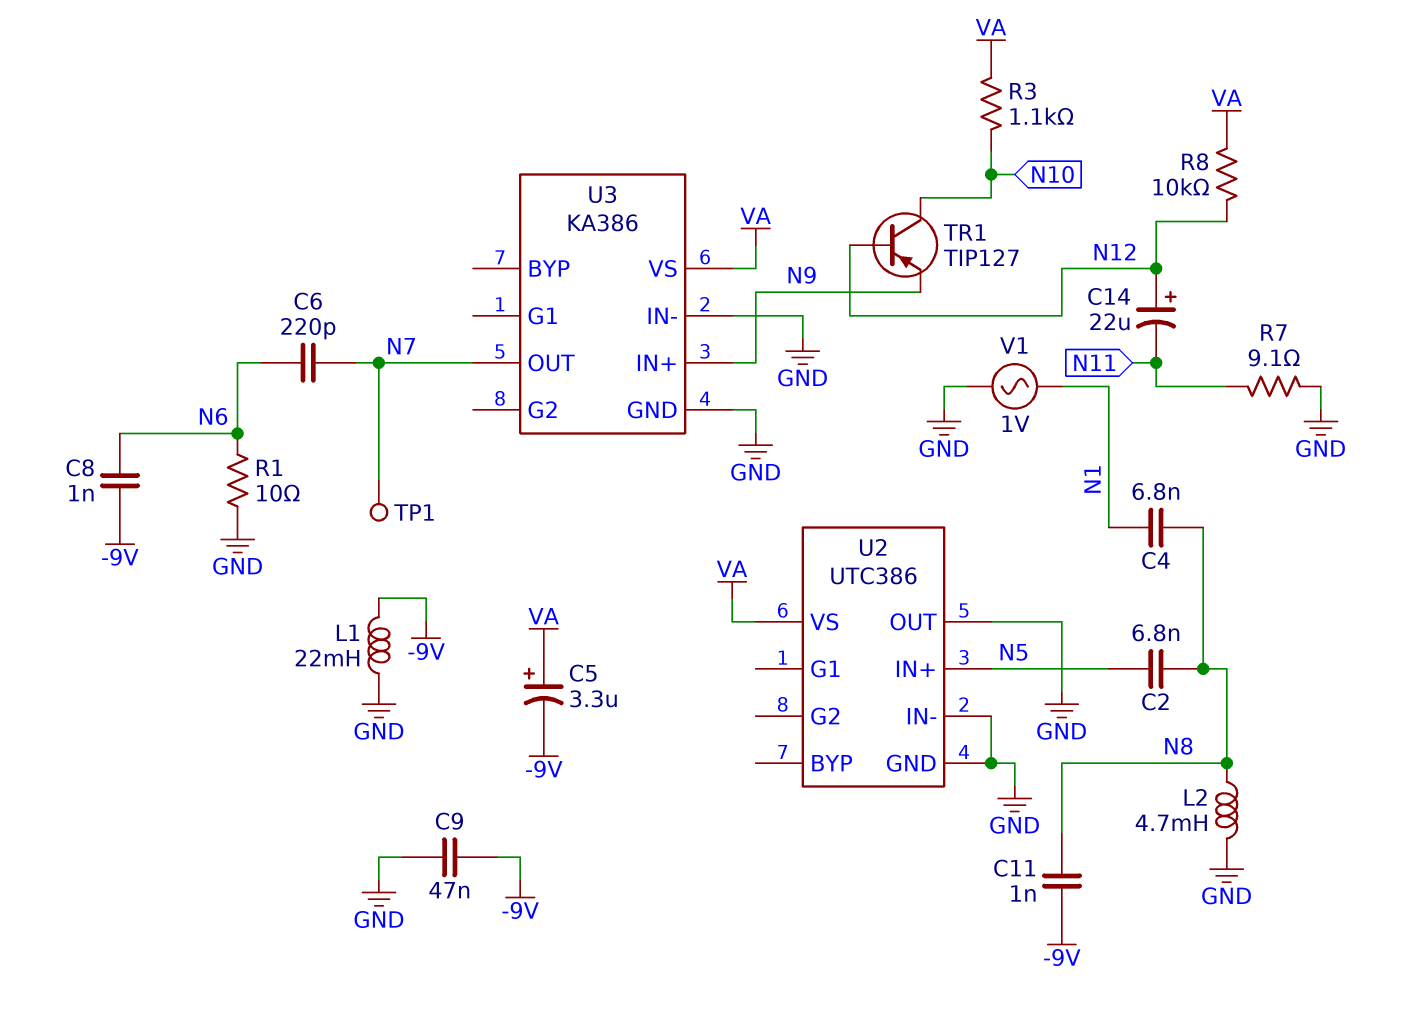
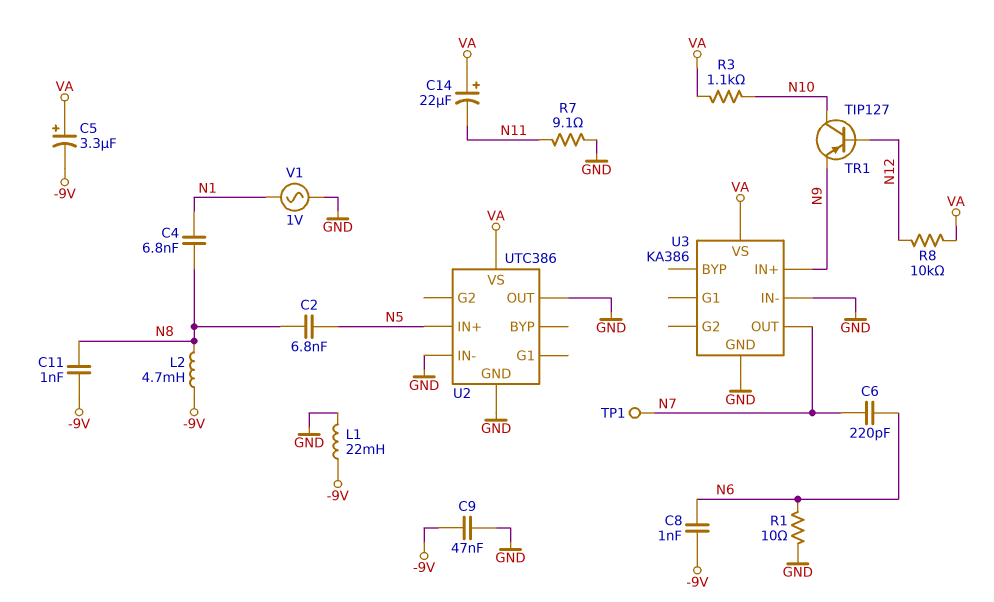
C14: 22uF (plus N12, minus N11) -> 22uF (plus VA, minus N11)
L2: 4.7mH (GND, N8) -> 4.7mH (-9V, N8)

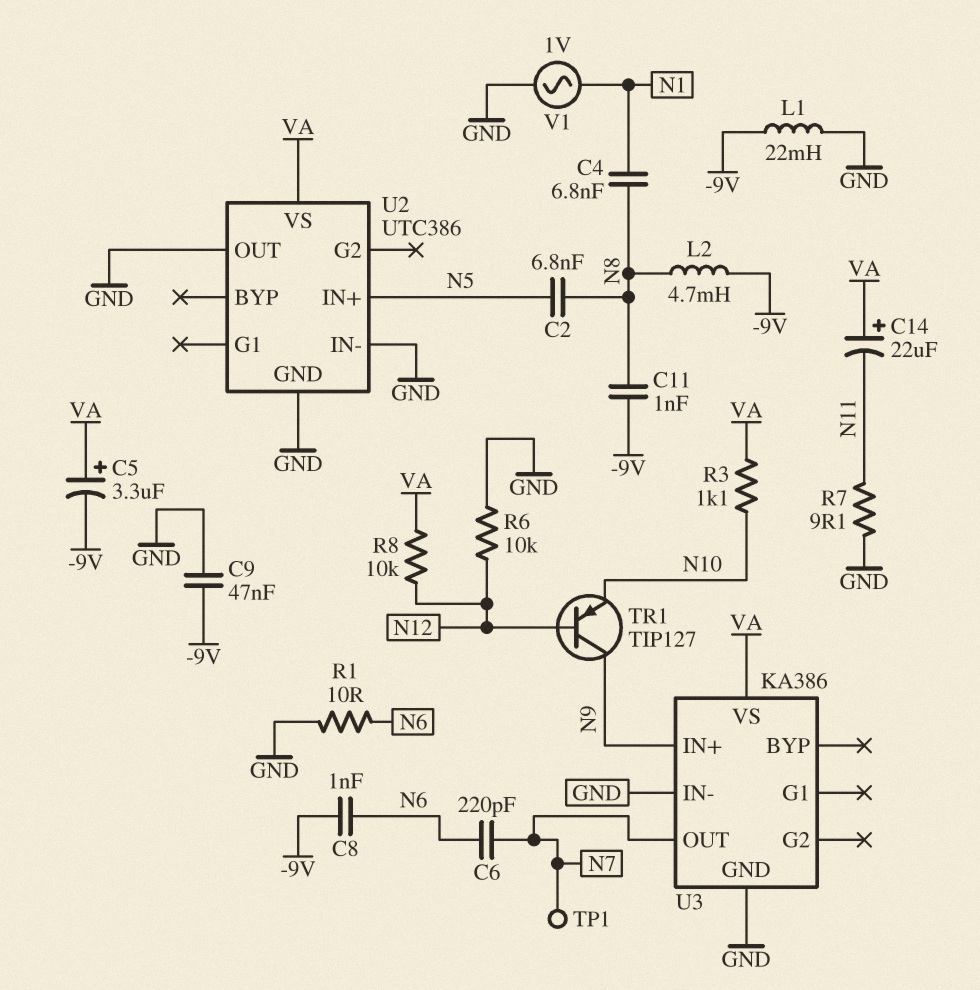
R6: none -> 10k (GND, N12)
TR1: PNP TIP127 (B N12, C N10, E N9) -> PNP TIP127 (B N12, C N9, E N10)

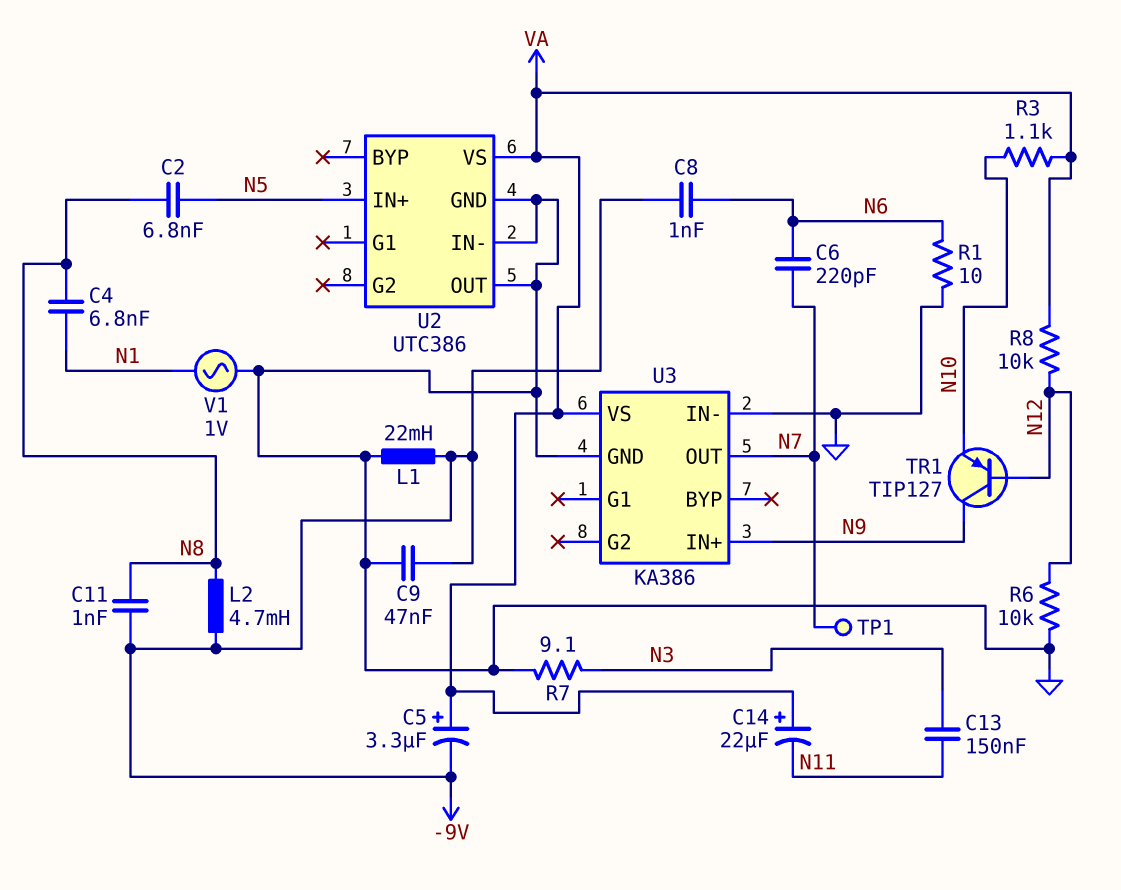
C13: none -> 150nF (N3, N11)
R7: 9.1 (GND, N11) -> 9.1 (GND, N3)

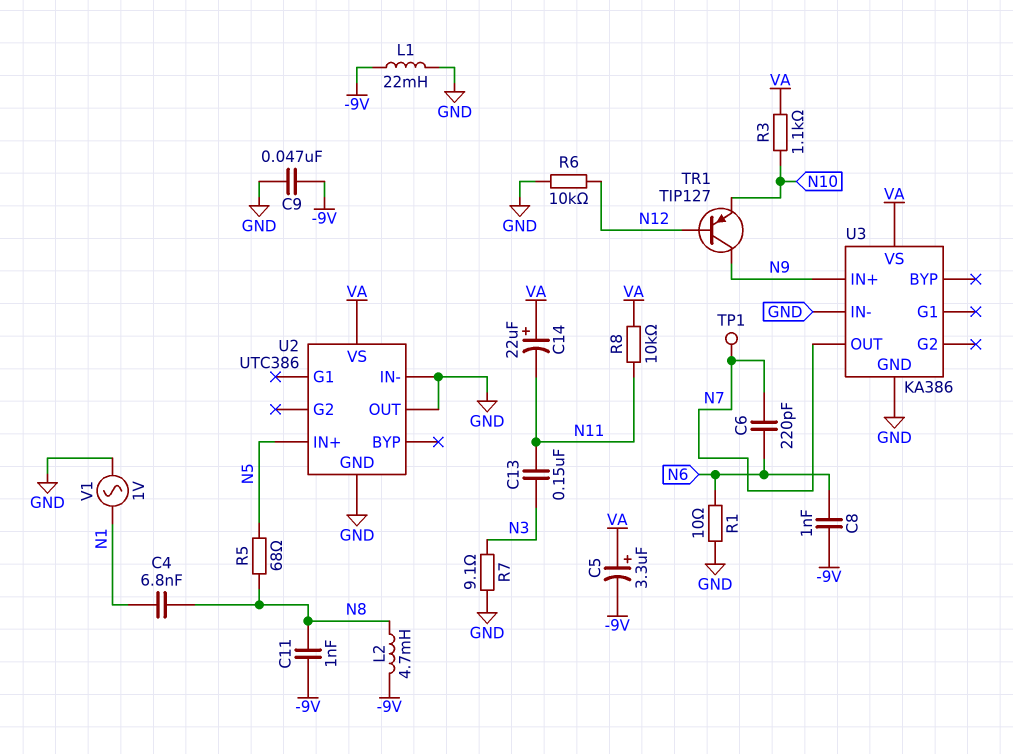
C2: 6.8nF (N5, N8) -> none
R5: none -> 68 (N5, N8)
R8: 10k (N12, VA) -> 10k (N11, VA)

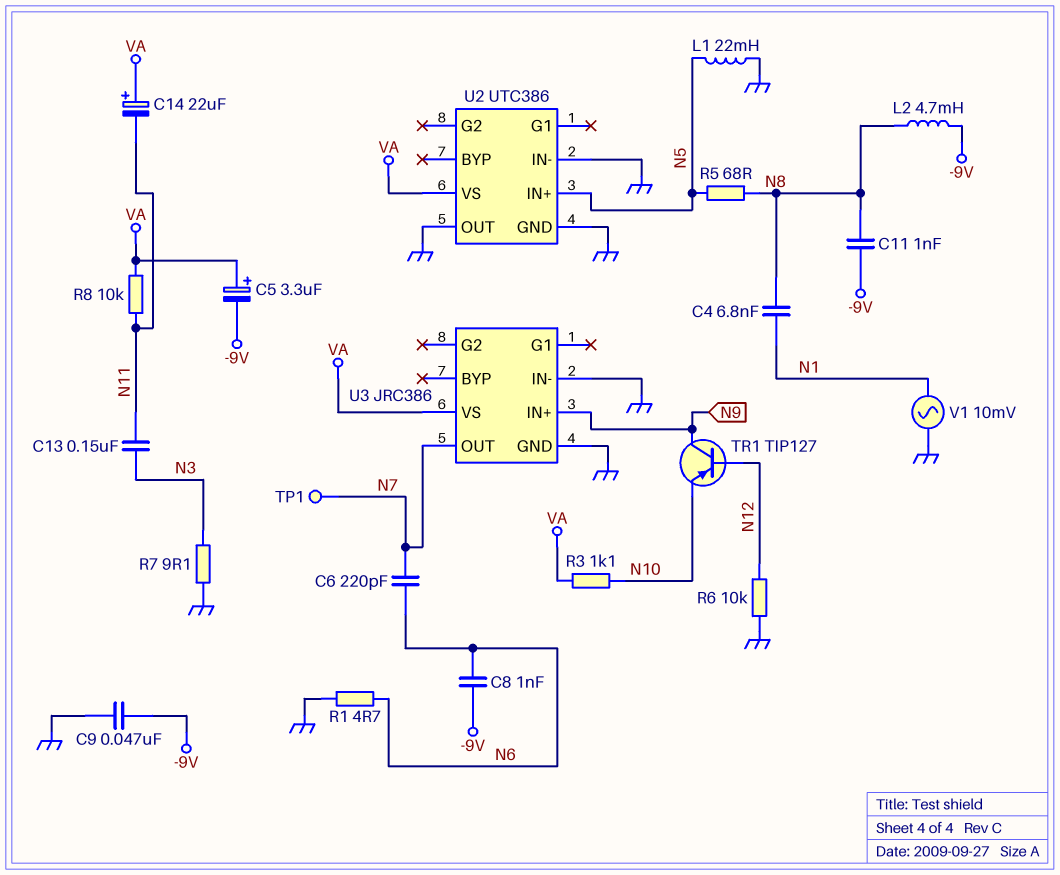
L1: 22mH (-9V, GND) -> 22mH (GND, N5)
R1: 10 (GND, N6) -> 4.7 (GND, N6)
U3: KA386 -> JRC386
V1: AC 1V (GND, N1) -> AC 10mV (GND, N1)

